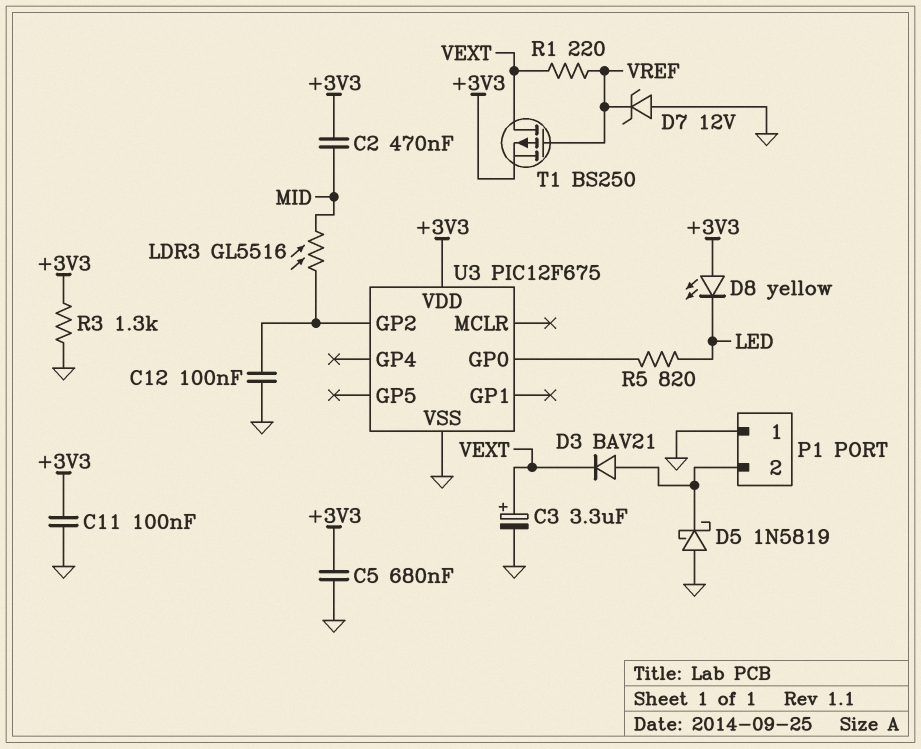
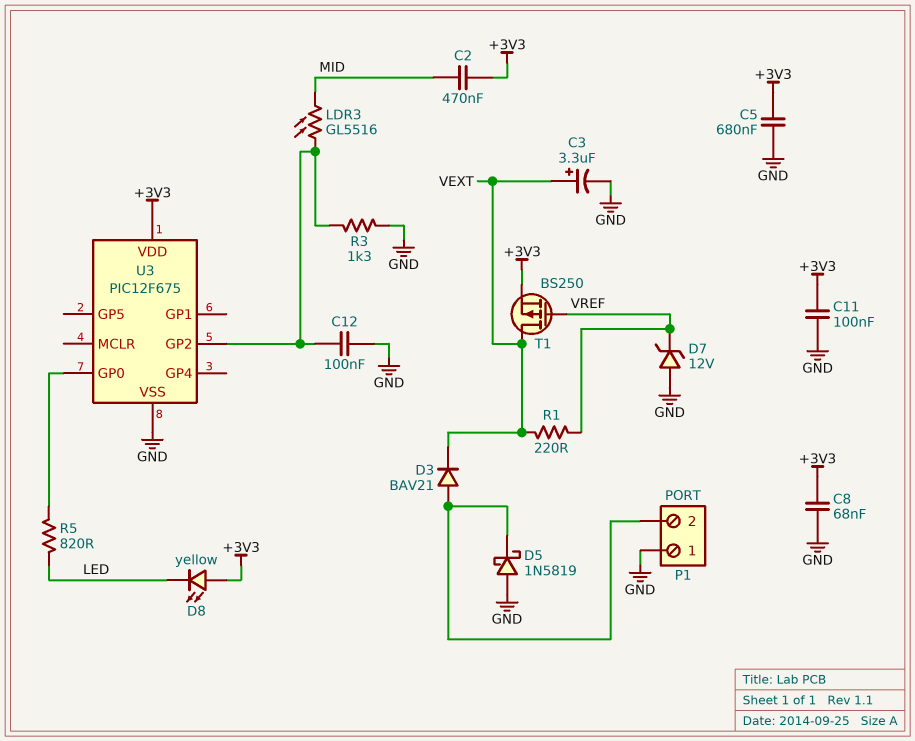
C8: none -> 68nF (+3V3, GND)
R3: 1.3k (+3V3, GND) -> 1.3k (GND, U3/GP2)

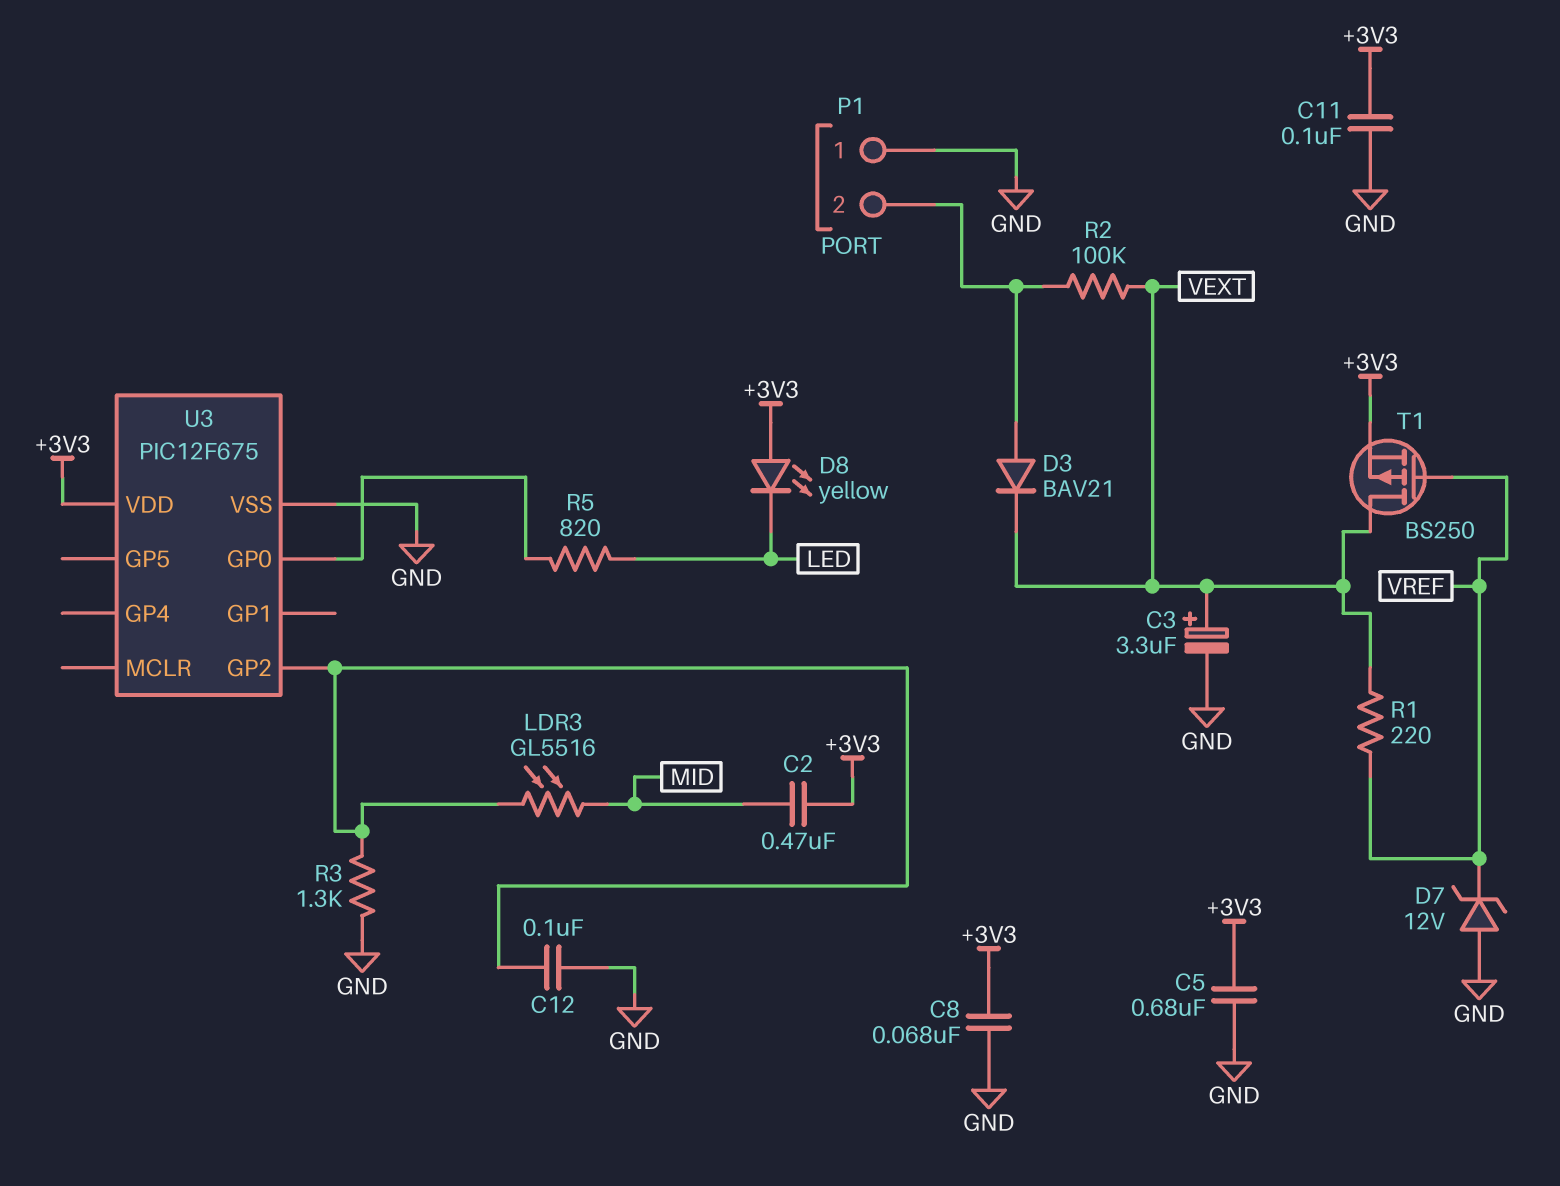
D5: schottky 1N5819 (A GND, K P1/2) -> none
R2: none -> 100k (P1/2, VEXT)

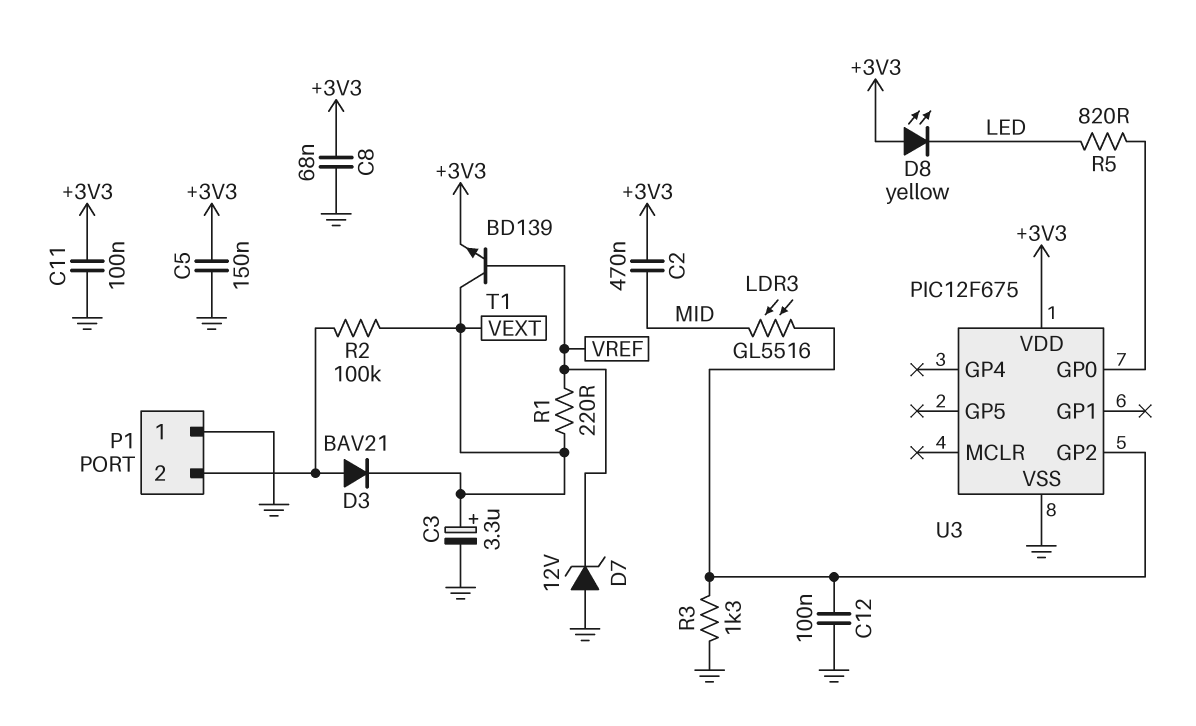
C5: 680nF (+3V3, GND) -> 150nF (+3V3, GND)
T1: PMOS BS250 (G VREF, D VEXT, S +3V3) -> NPN BD139 (B VREF, C VEXT, E +3V3)

